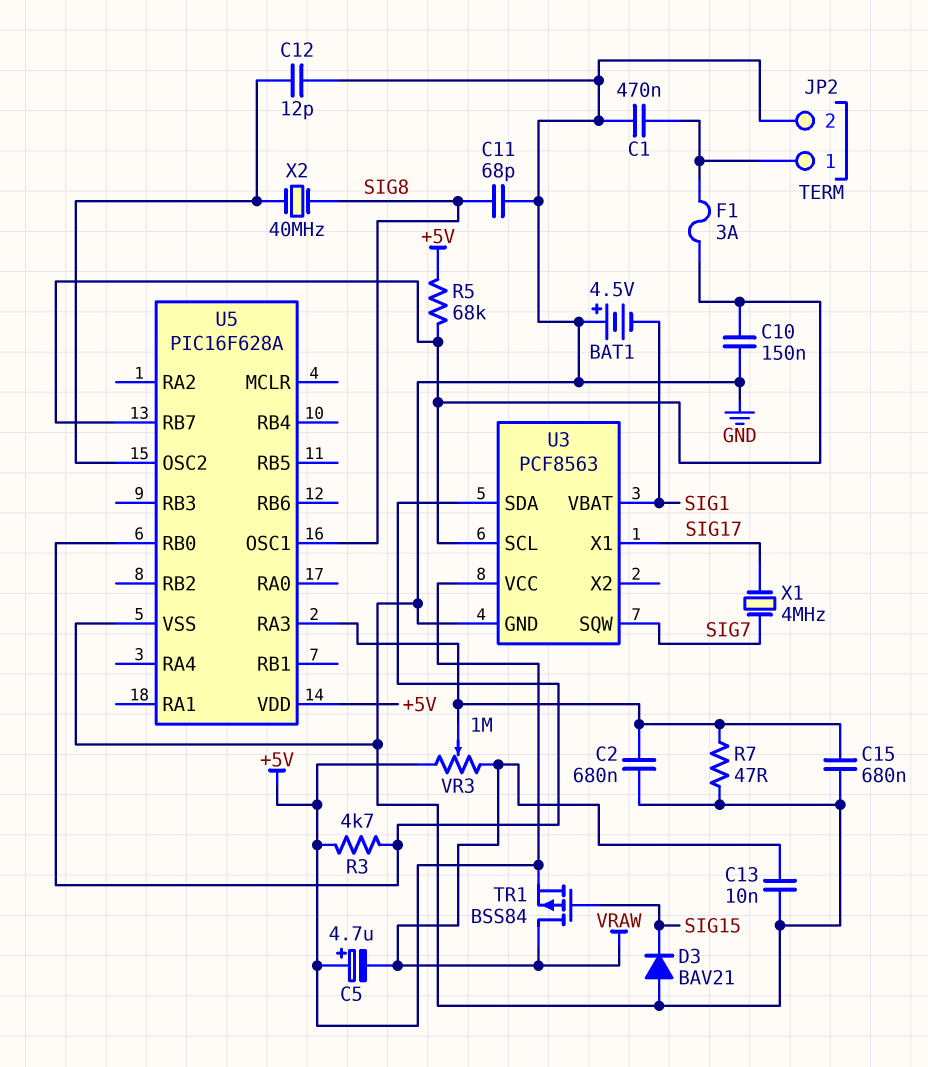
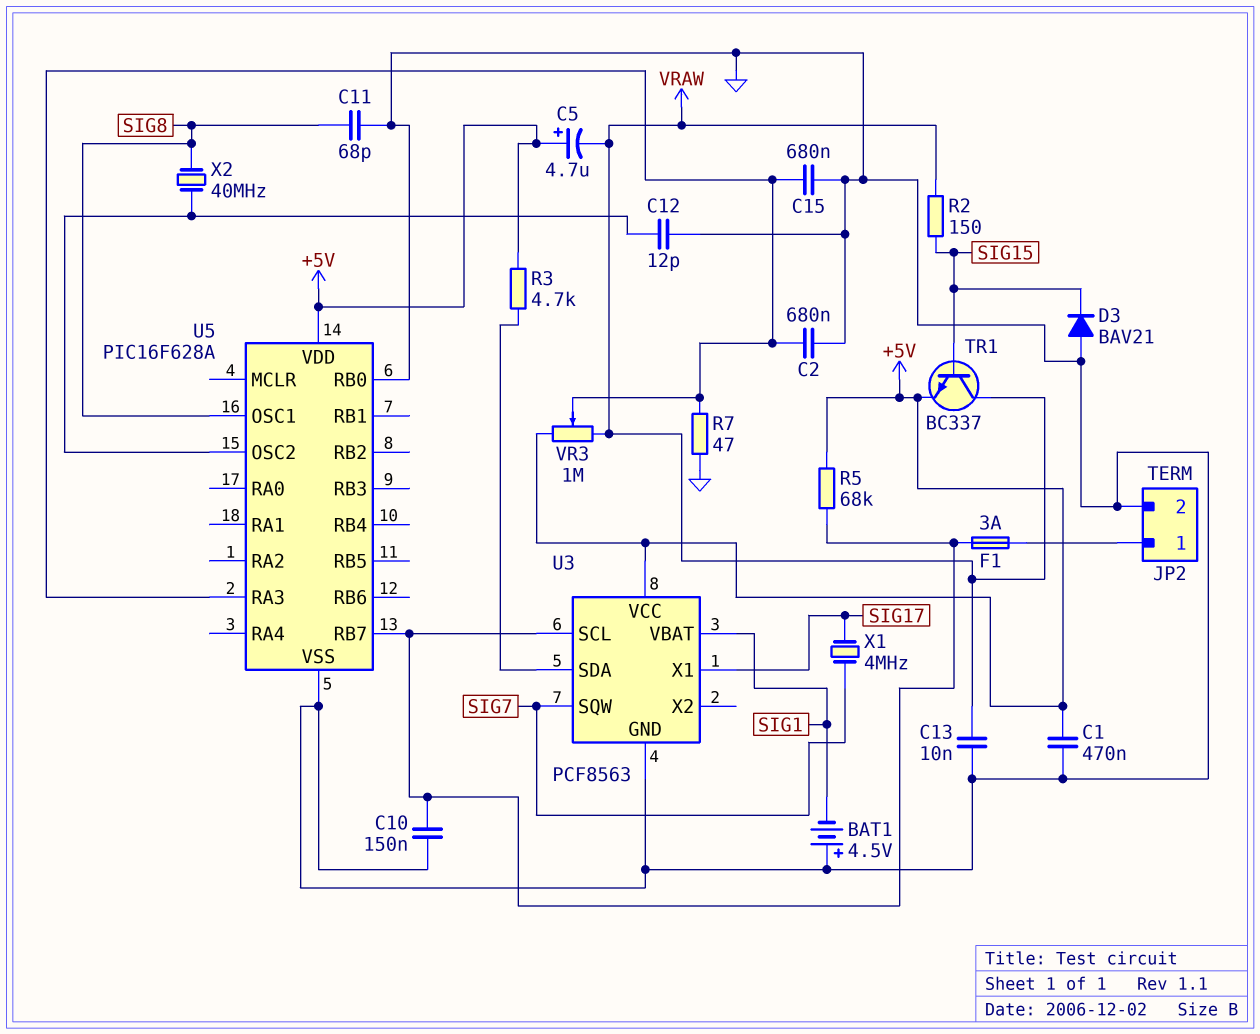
C1: 470nF (GND, JP2/1) -> 470nF (+5V, GND)
R2: none -> 150 (SIG15, VRAW)
TR1: PMOS BSS84 (G SIG15, D VRAW, S +5V) -> NPN BC337 (B SIG15, C VRAW, E +5V)
U5 pin RB0: U3/SDA -> GND

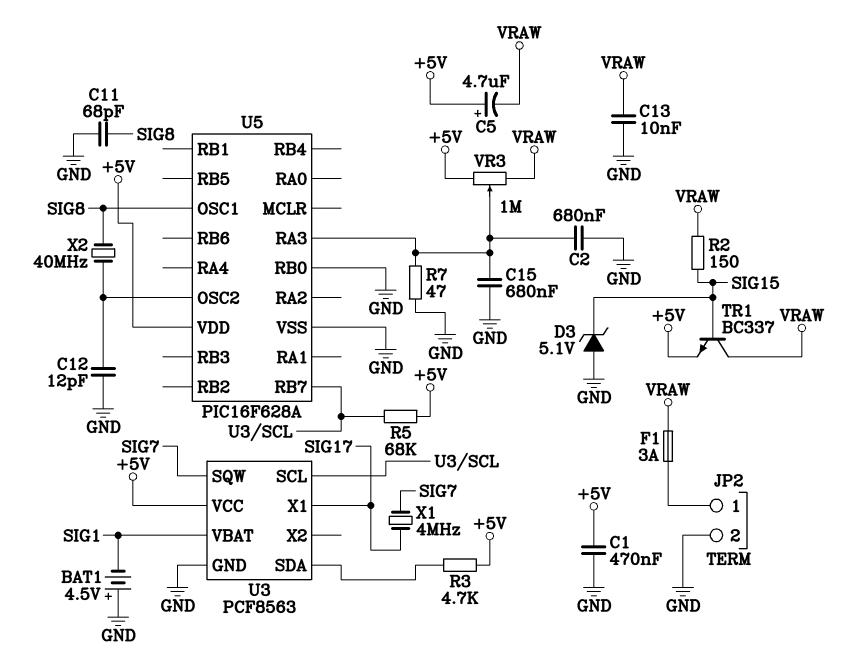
C10: 150nF (GND, U3/SCL) -> none
D3: diode BAV21 (A GND, K SIG15) -> zener 5.1V (A GND, K SIG15)
F1: 3A (JP2/1, U3/SCL) -> 3A (JP2/1, VRAW)

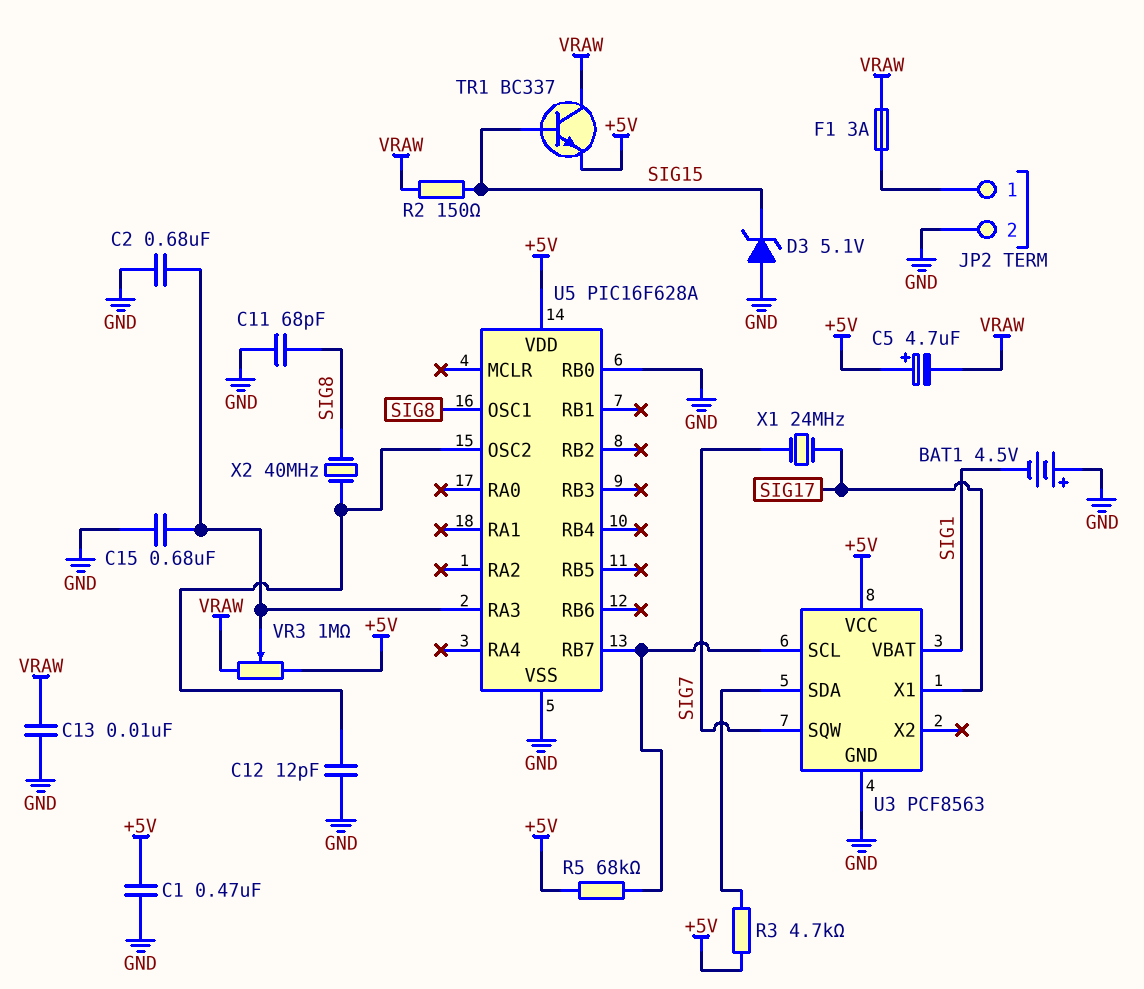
R7: 47 (GND, U5/RA3) -> none
X1: 4MHz (SIG7, SIG17) -> 24MHz (SIG7, SIG17)

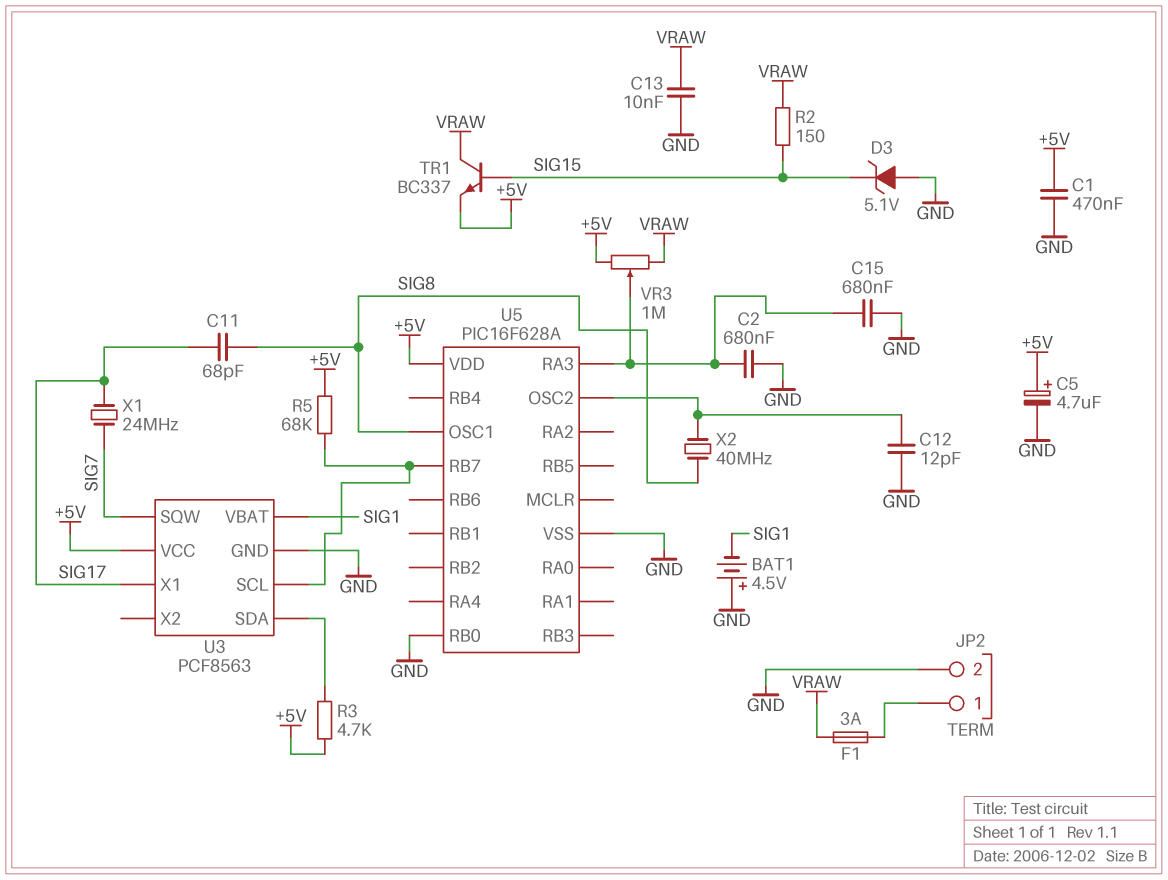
C5: 4.7uF (plus +5V, minus VRAW) -> 4.7uF (plus +5V, minus GND)
C11: 68pF (GND, SIG8) -> 68pF (SIG8, SIG17)

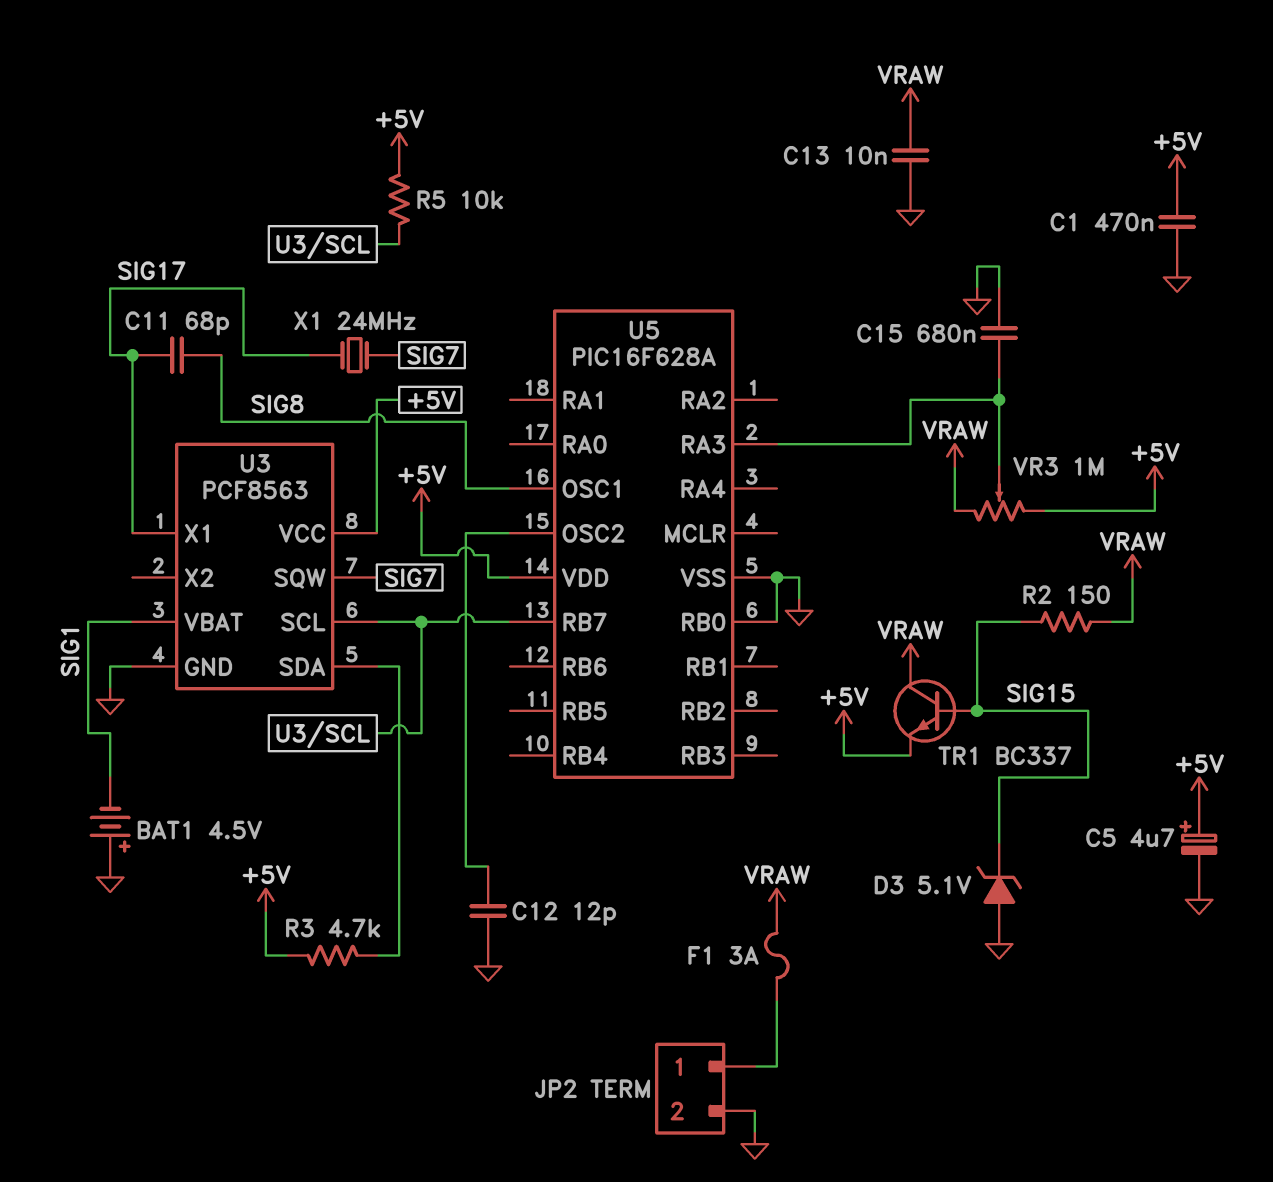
C2: 680nF (GND, U5/RA3) -> none
R5: 68k (+5V, U3/SCL) -> 10k (+5V, U3/SCL)
X2: 40MHz (SIG8, U5/OSC2) -> none

